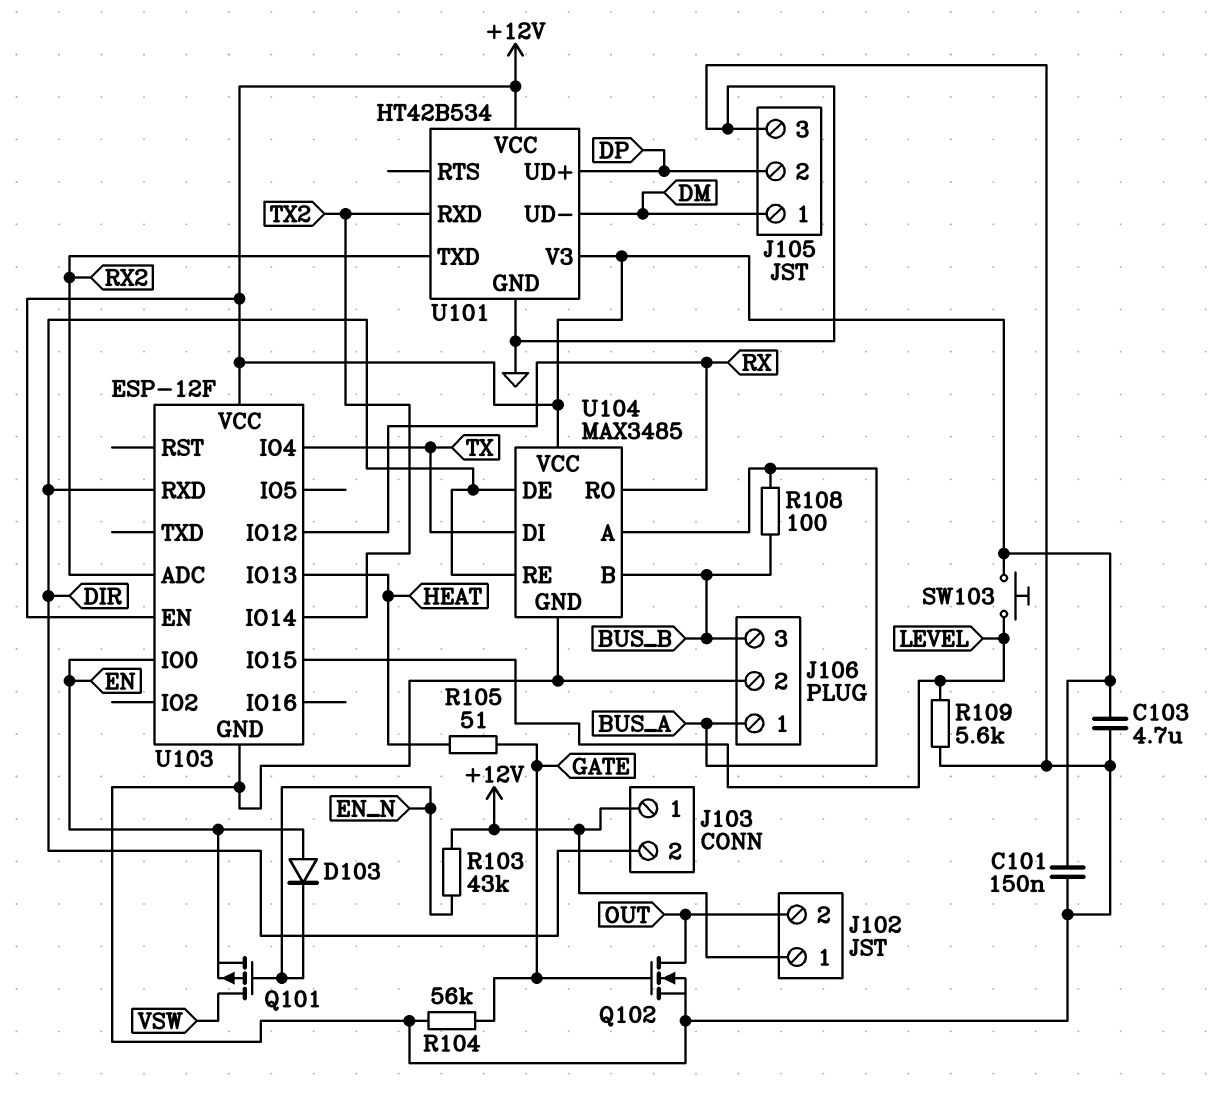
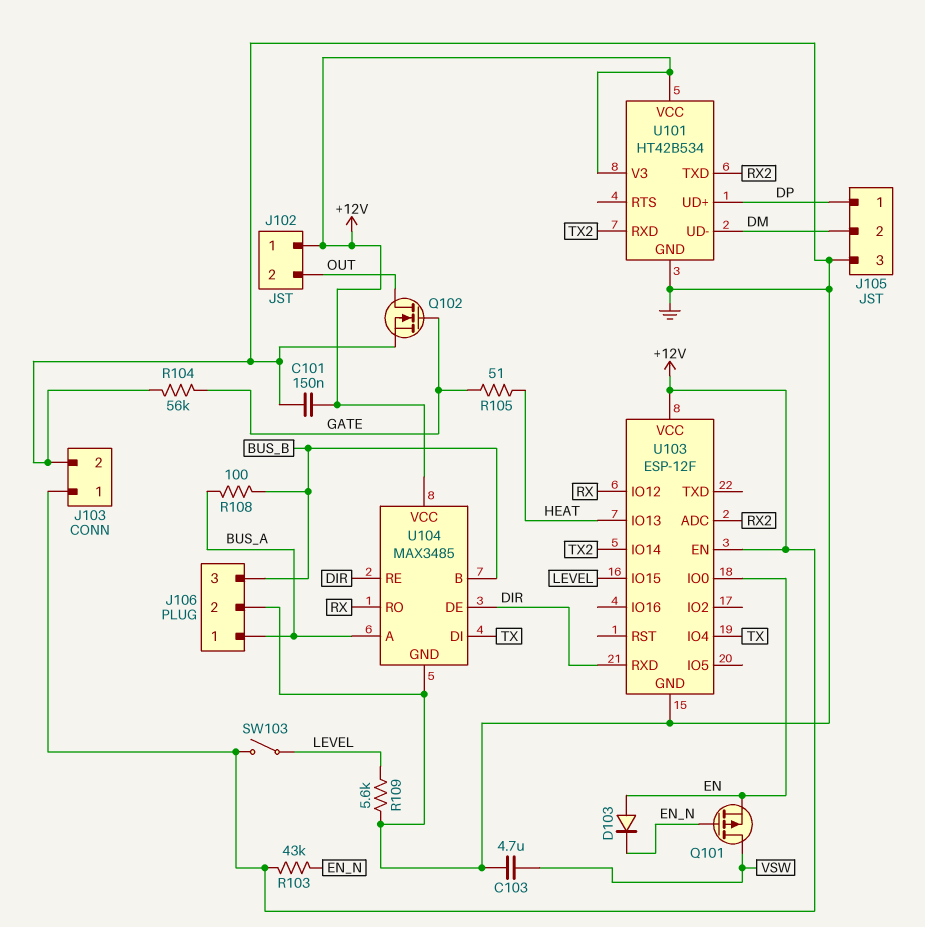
C103: 4.7uF (+12V, GND) -> 4.7uF (GND, VSW)
J103 pin 2: DIR -> GND
J105 pin 1: DM -> DP
J105 pin 2: DP -> DM
SW103: button (+12V, LEVEL) -> switch (+12V, LEVEL)

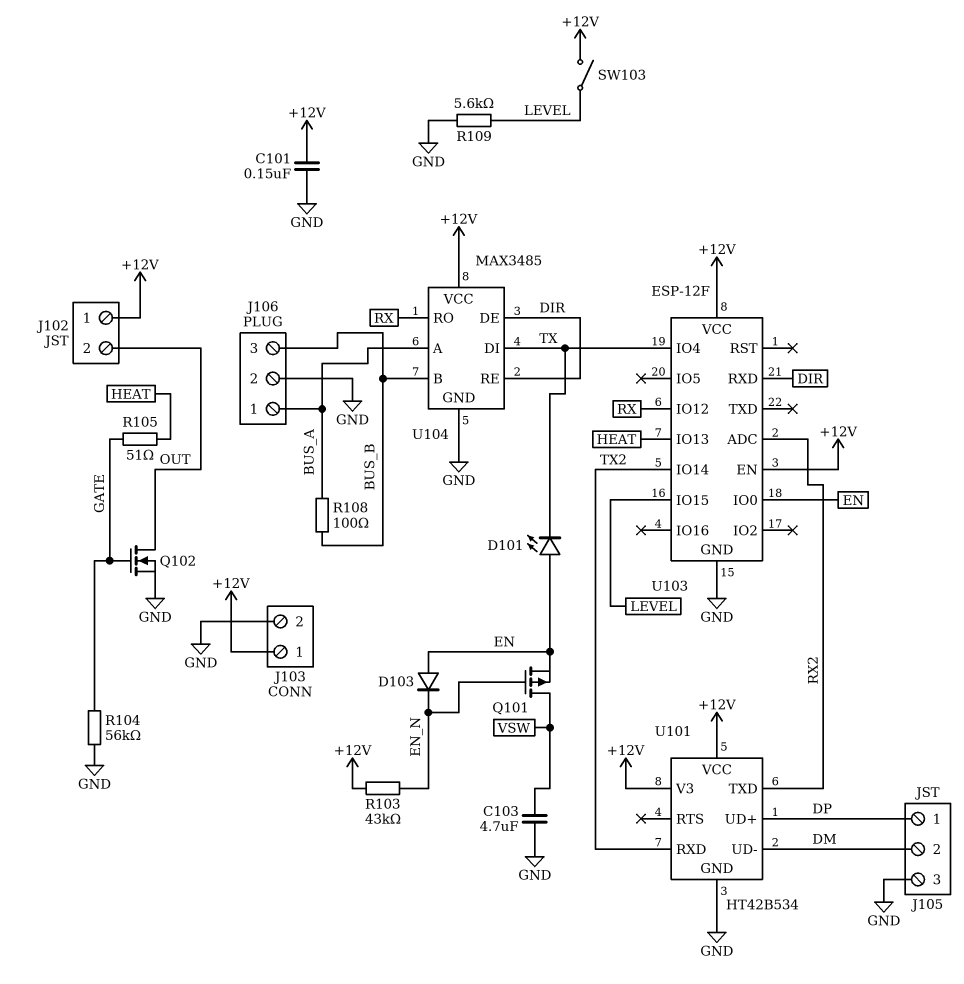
D101: none -> LED (A EN, K TX)

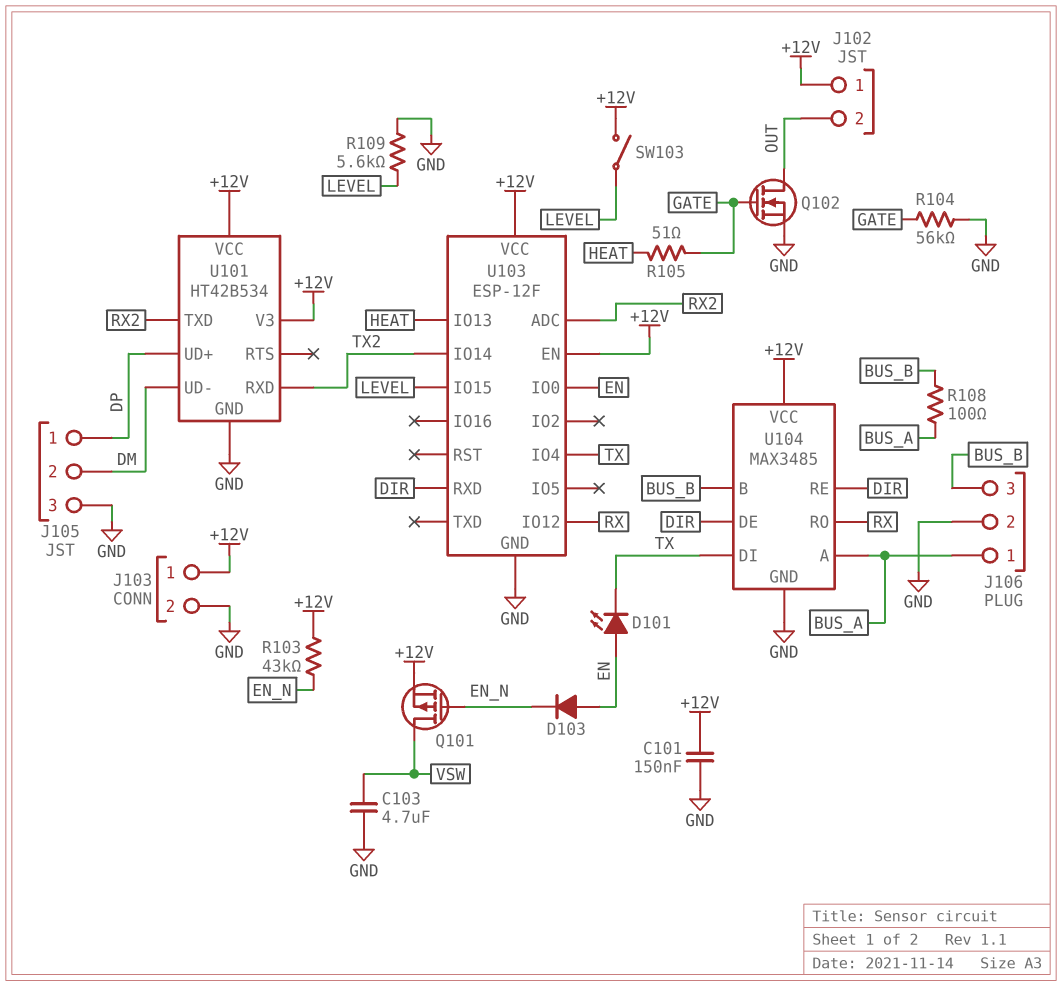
Q101: PMOS (G EN_N, D VSW, S EN) -> PMOS (G EN_N, D VSW, S +12V)

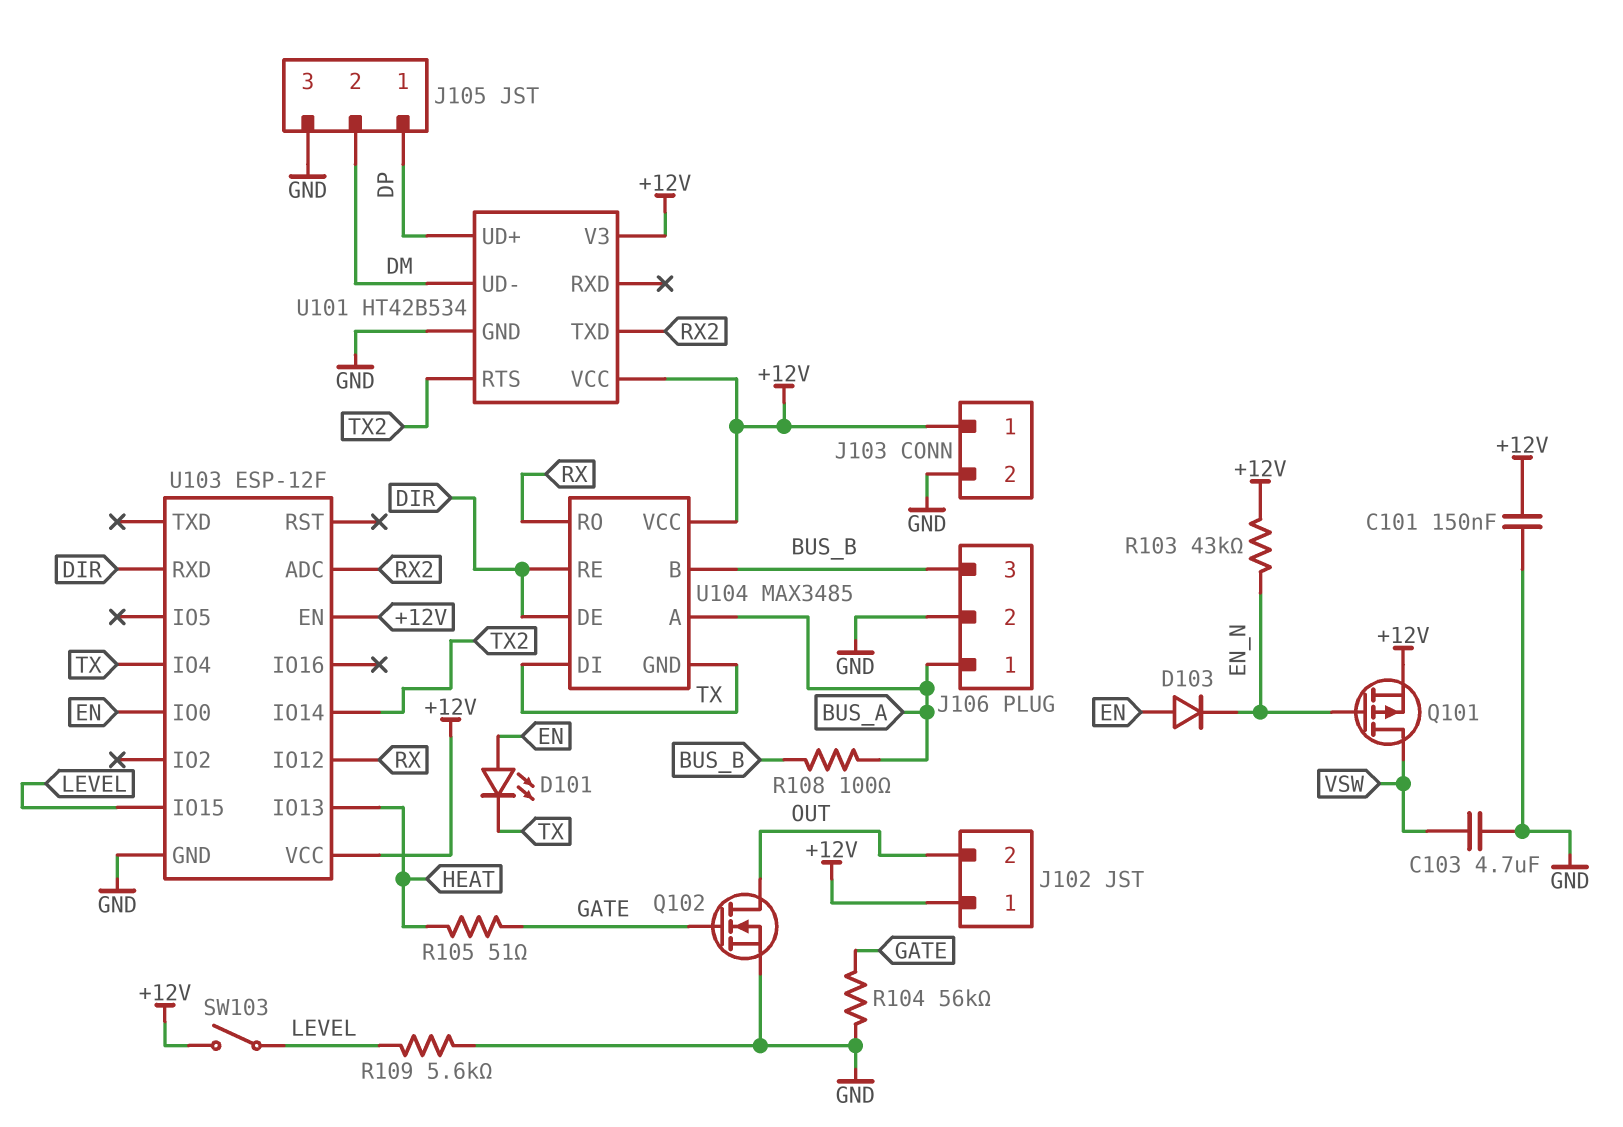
U101 pin RTS: none -> TX2
U101 pin RXD: TX2 -> none
U104 pin GND: GND -> TX

